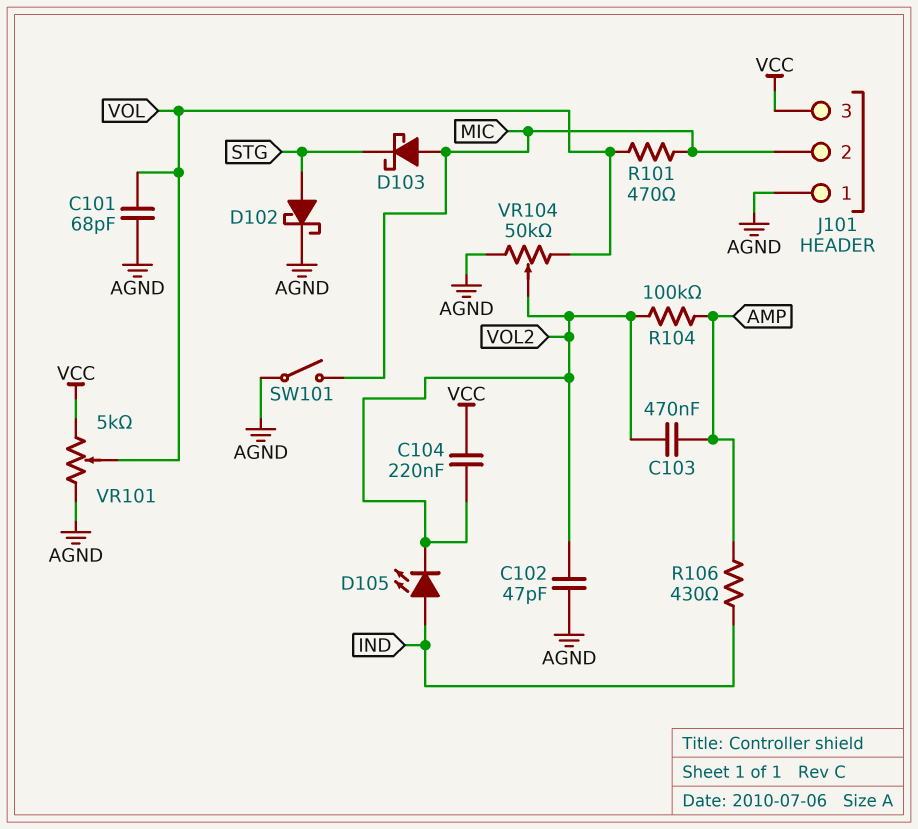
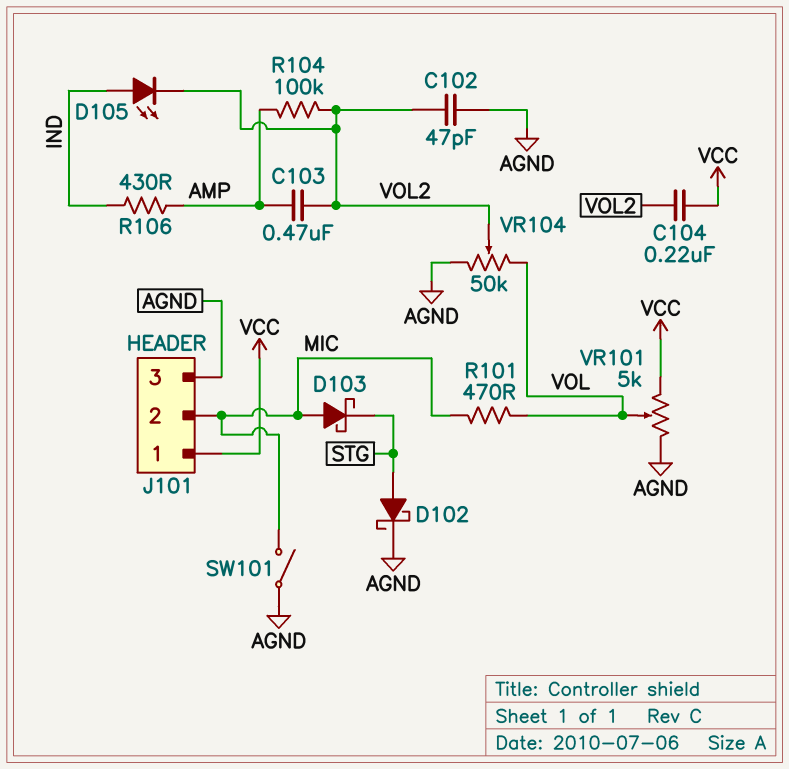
C101: 68pF (AGND, VOL) -> none
J101 pin 1: AGND -> VCC
J101 pin 3: VCC -> AGND

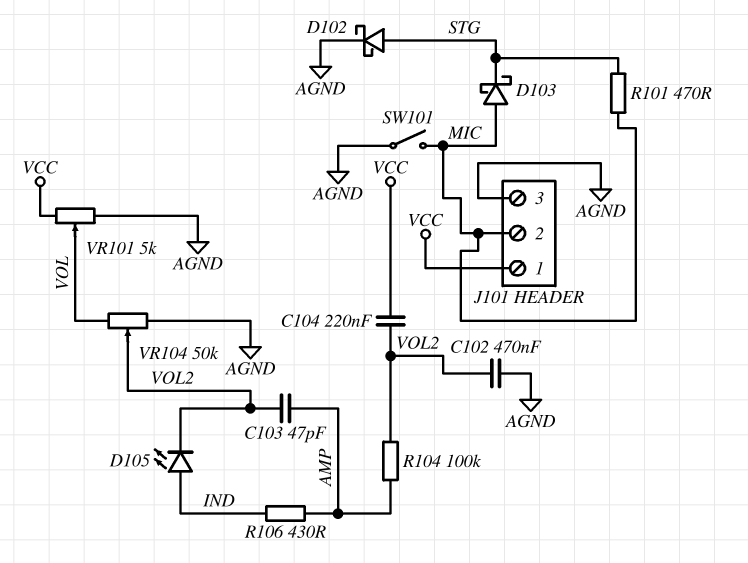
C102: 47pF (AGND, VOL2) -> 470nF (AGND, VOL2)
C103: 470nF (AMP, VOL2) -> 47pF (AMP, VOL2)
R101: 470 (MIC, VOL) -> 470 (MIC, STG)

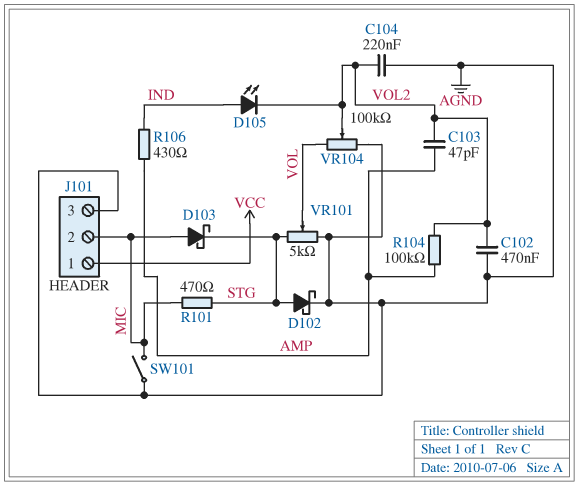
C104: 220nF (VCC, VOL2) -> 220nF (AGND, VOL2)
VR101: 5k (AGND, VCC, wiper VOL) -> 5k (AGND, STG, wiper VOL)
VR104: 50k (AGND, VOL, wiper VOL2) -> 100k (AGND, VOL, wiper VOL2)

